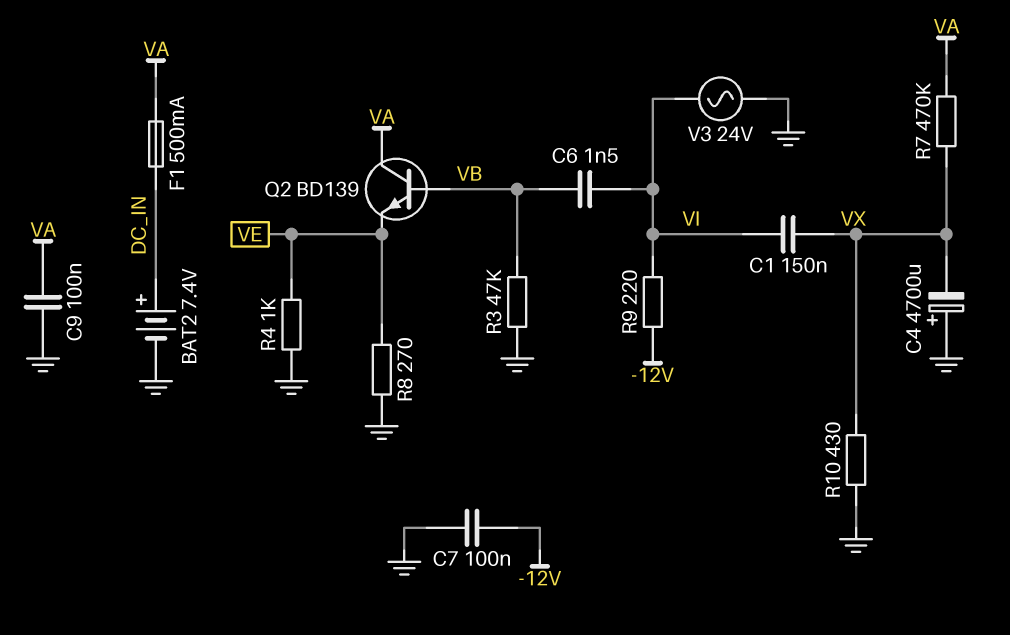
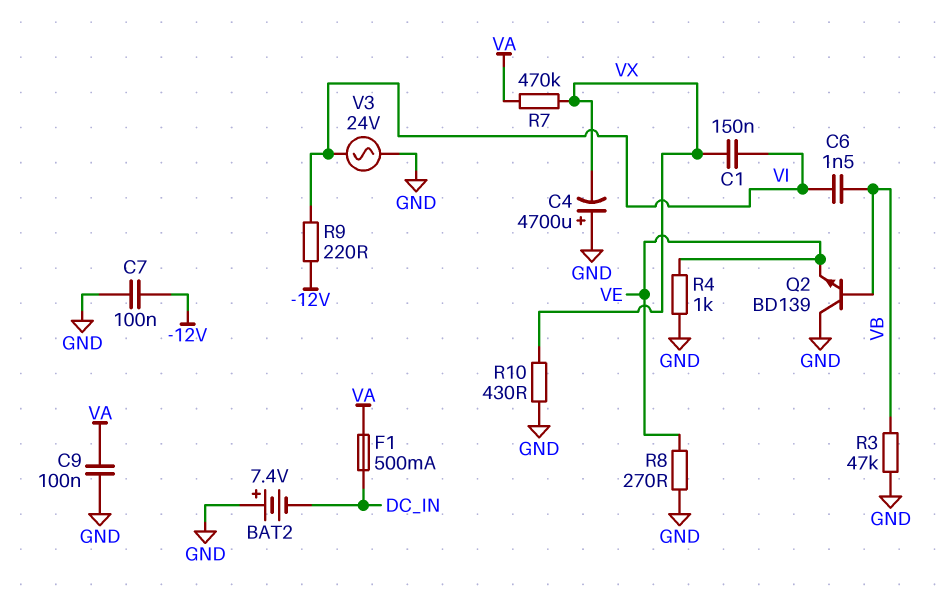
BAT2: 7.4V (plus DC_IN, minus GND) -> 7.4V (plus GND, minus DC_IN)
Q2: NPN BD139 (B VB, C VA, E VE) -> NPN BD139 (B VB, C GND, E VE)

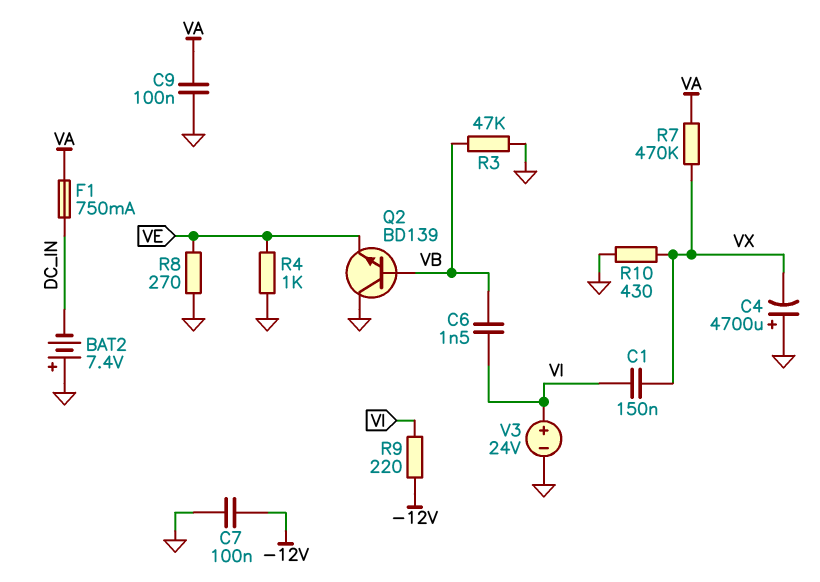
F1: 500mA (DC_IN, VA) -> 750mA (DC_IN, VA)
V3: AC 24V (GND, VI) -> 24V (plus VI, minus GND)

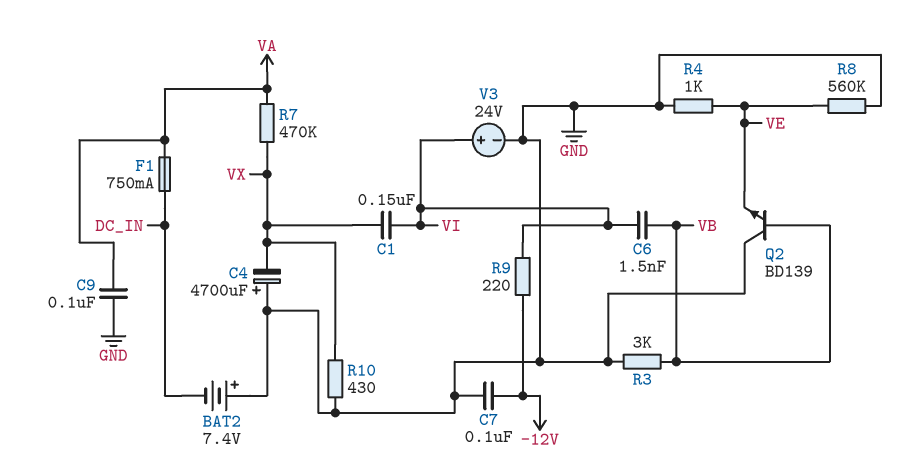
R3: 47k (GND, VB) -> 3k (GND, VB)
R8: 270 (GND, VE) -> 560k (GND, VE)

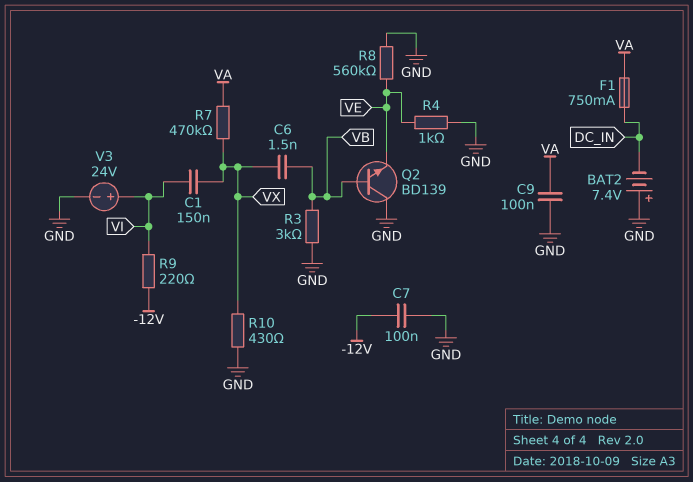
C4: 4700uF (plus GND, minus VX) -> none
C6: 1.5nF (VB, VI) -> 1.5nF (VB, VX)

